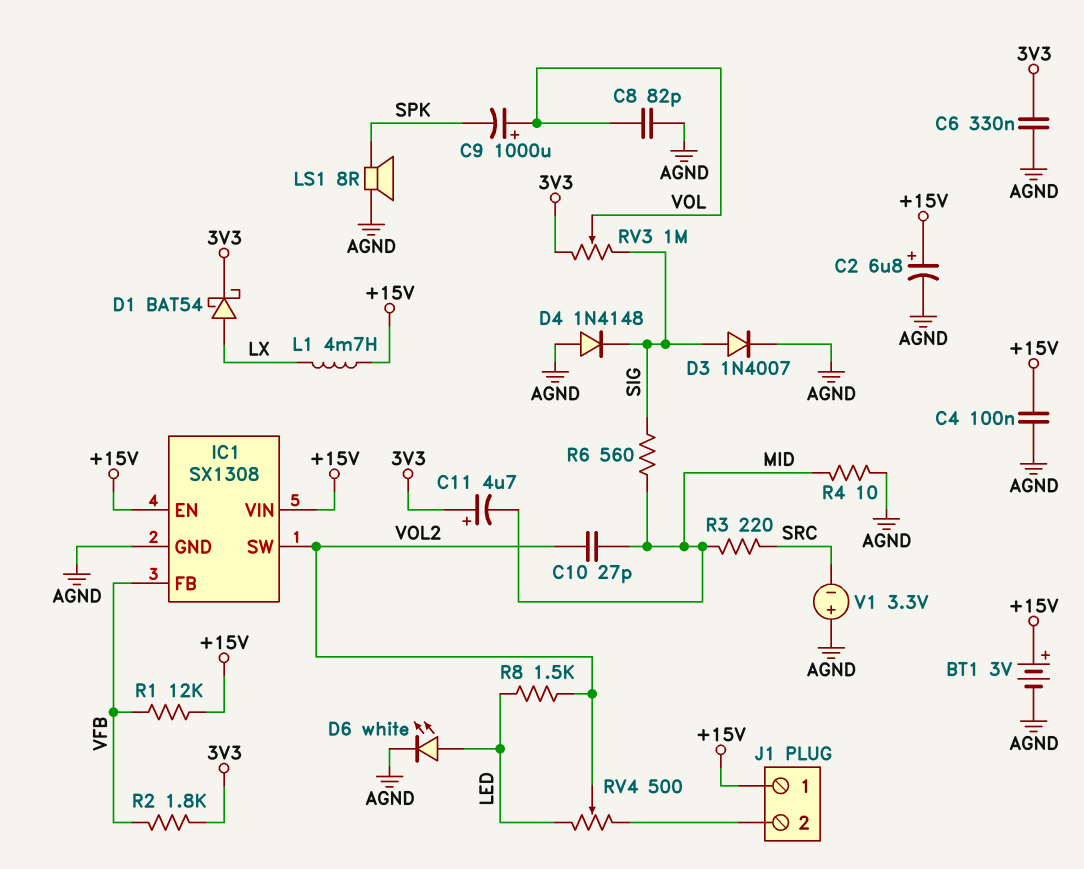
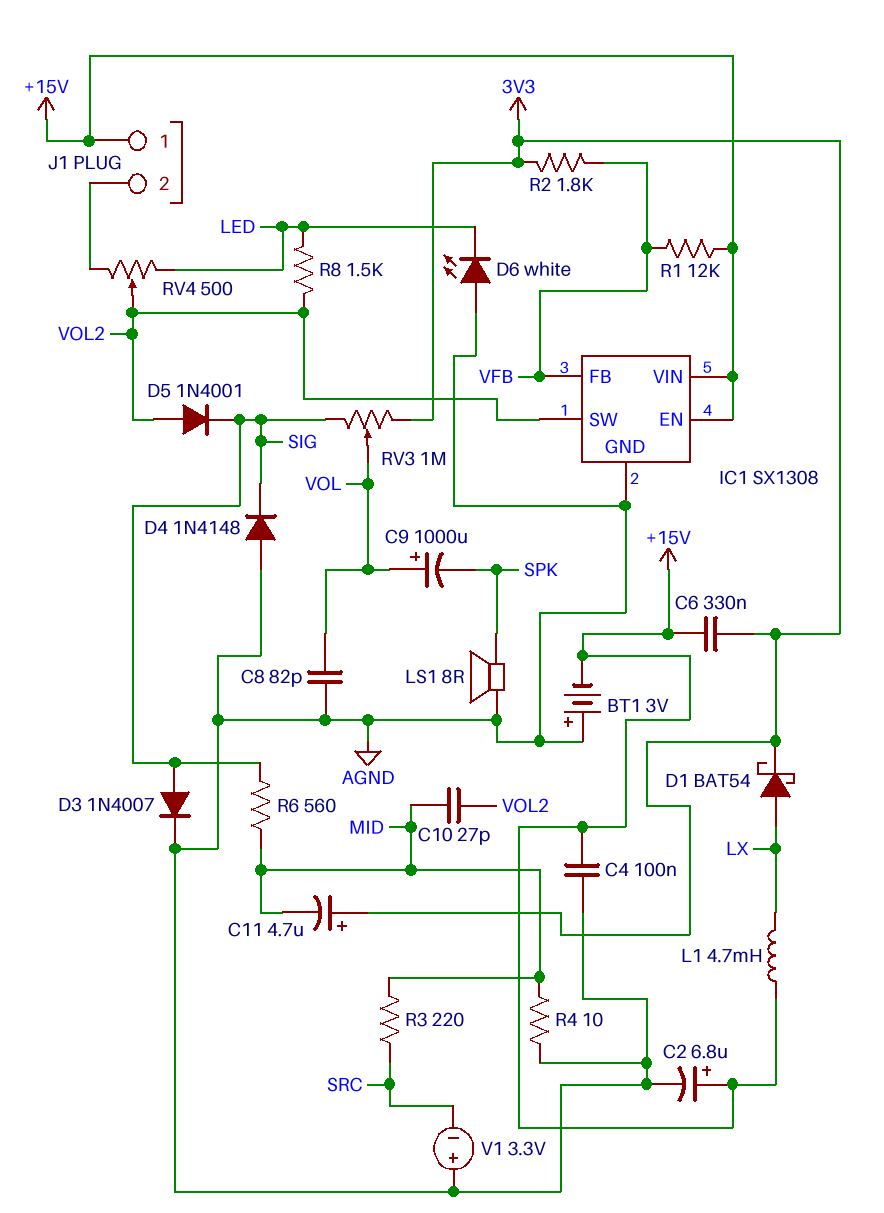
BT1: 3V (plus +15V, minus AGND) -> 3V (plus AGND, minus +15V)
C6: 330nF (3V3, AGND) -> 330nF (+15V, 3V3)
D5: none -> diode 1N4001 (A VOL2, K SIG)
D6: LED white (A LED, K AGND) -> LED white (A AGND, K LED)

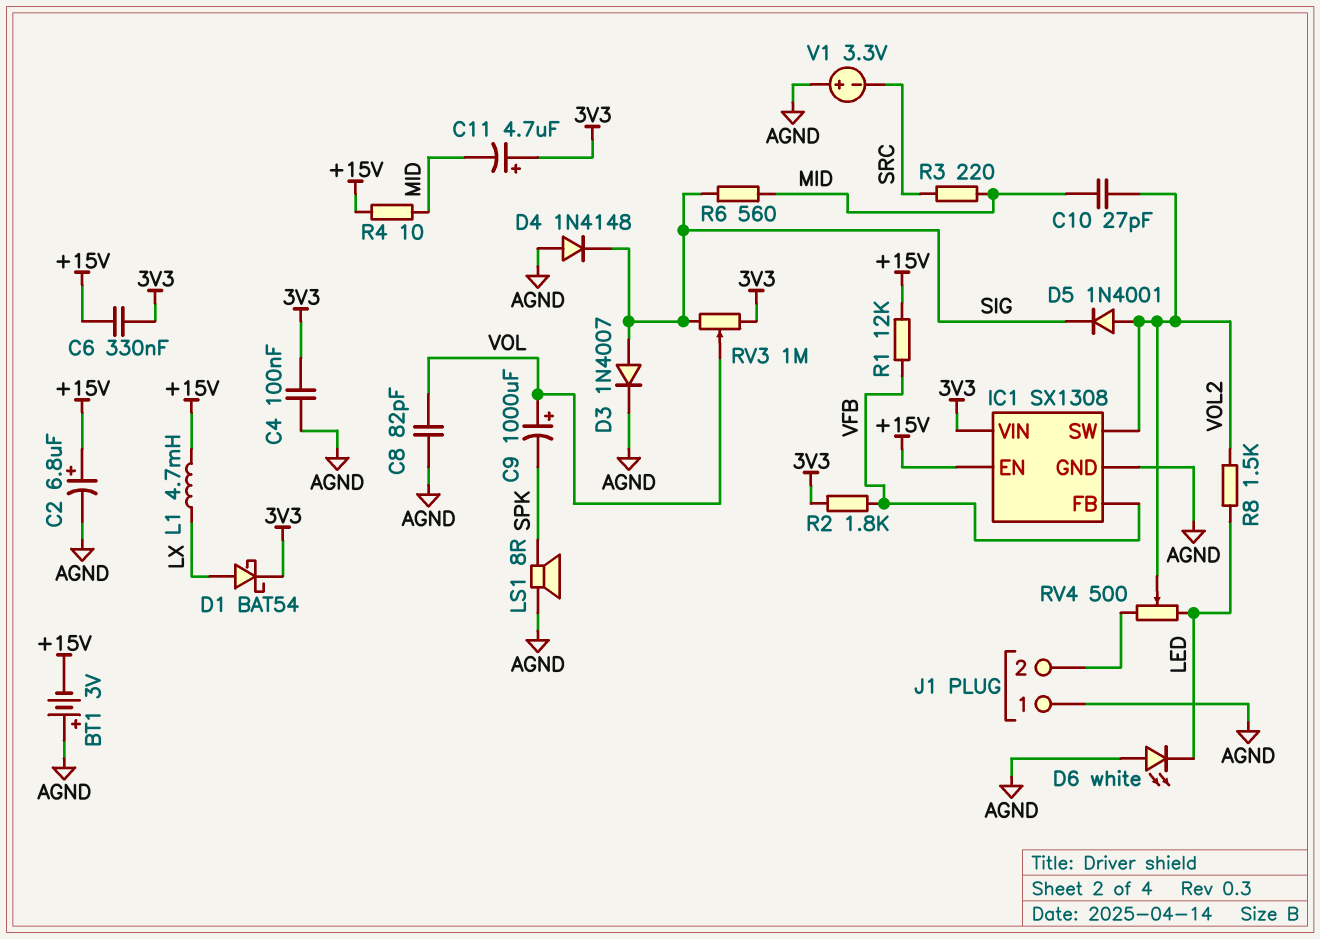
C4: 100nF (+15V, AGND) -> 100nF (3V3, AGND)
IC1 pin VIN: +15V -> 3V3
J1 pin 1: +15V -> AGND
R4: 10 (AGND, MID) -> 10 (+15V, MID)

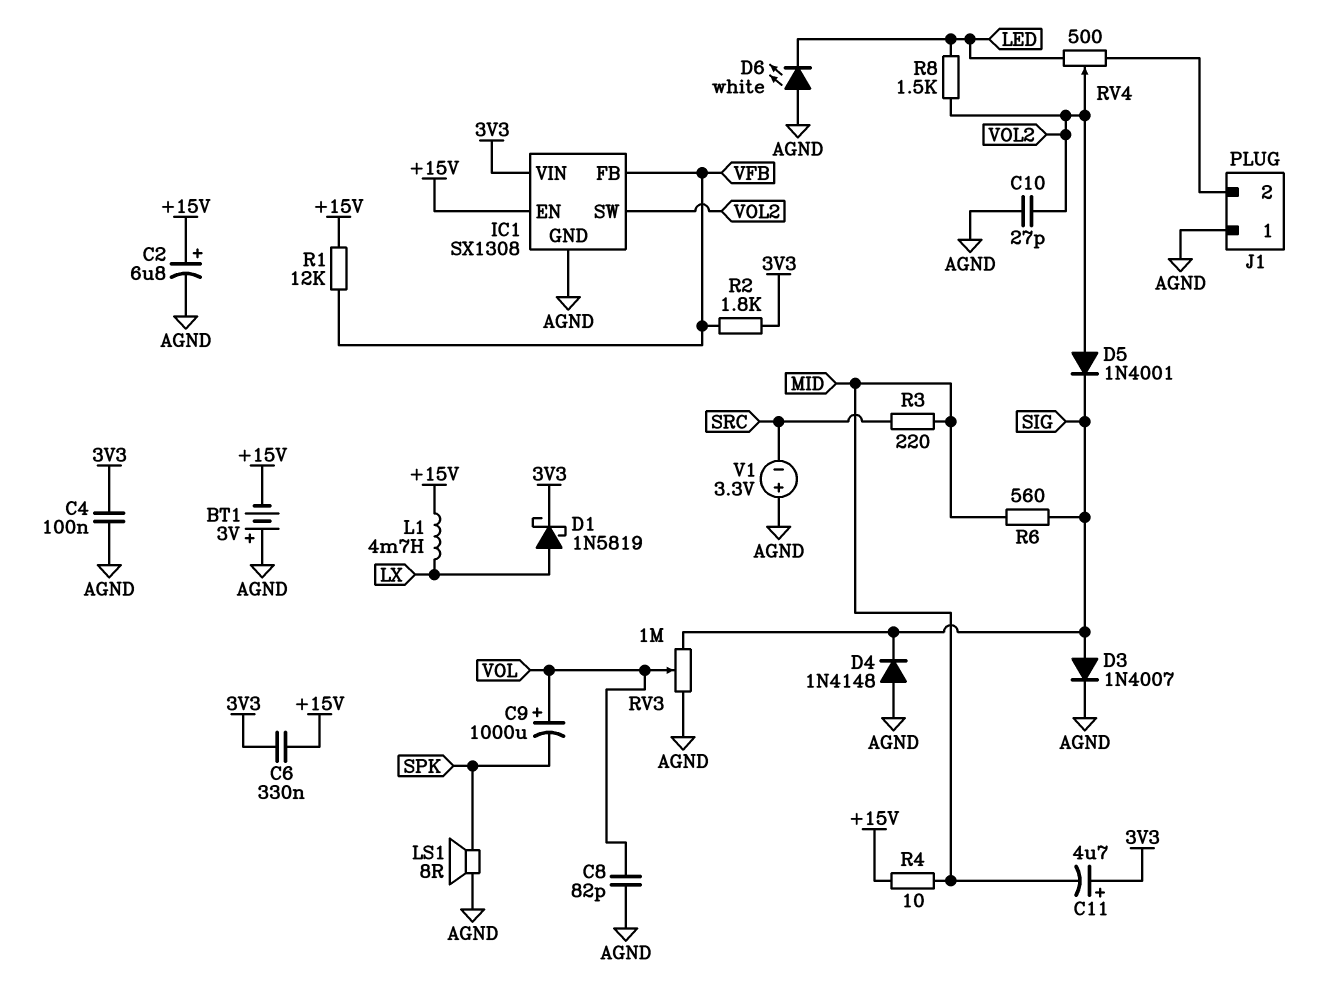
C10: 27pF (MID, VOL2) -> 27pF (AGND, VOL2)
D1: schottky BAT54 (A LX, K 3V3) -> schottky 1N5819 (A LX, K 3V3)
RV3: 1M (3V3, SIG, wiper VOL) -> 1M (AGND, SIG, wiper VOL)

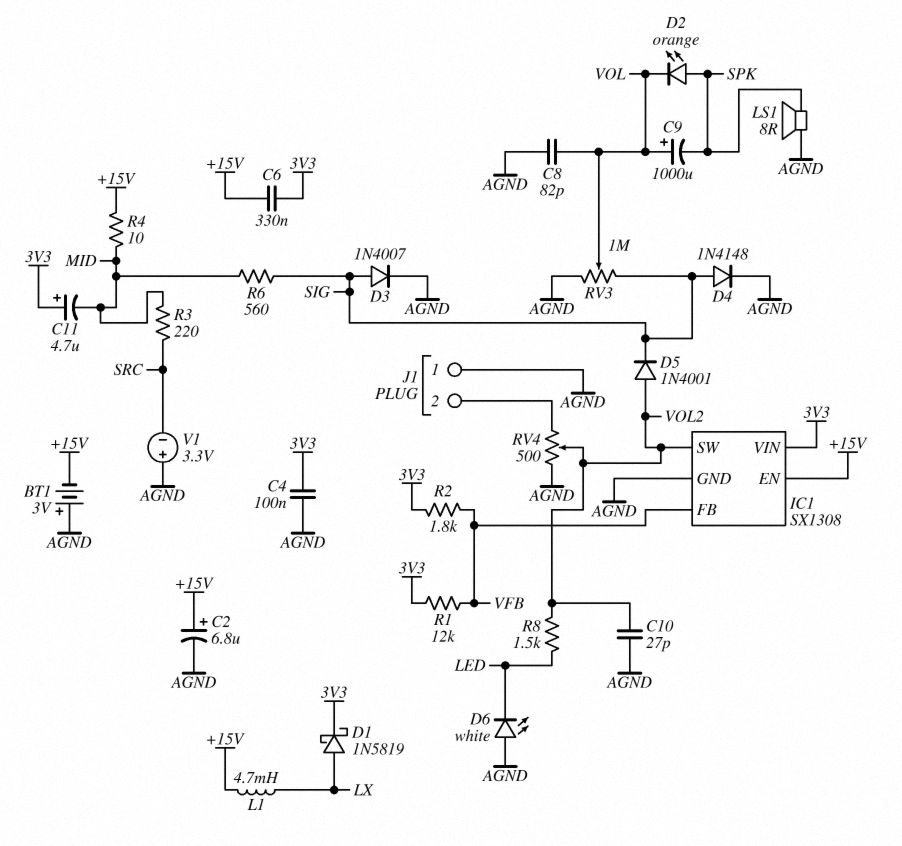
D2: none -> LED orange (A SPK, K VOL)
D4: diode 1N4148 (A AGND, K SIG) -> diode 1N4148 (A SIG, K AGND)
R1: 12k (+15V, VFB) -> 12k (3V3, VFB)
RV4: 500 (J1/2, LED, wiper VOL2) -> 500 (AGND, J1/2, wiper VOL2)

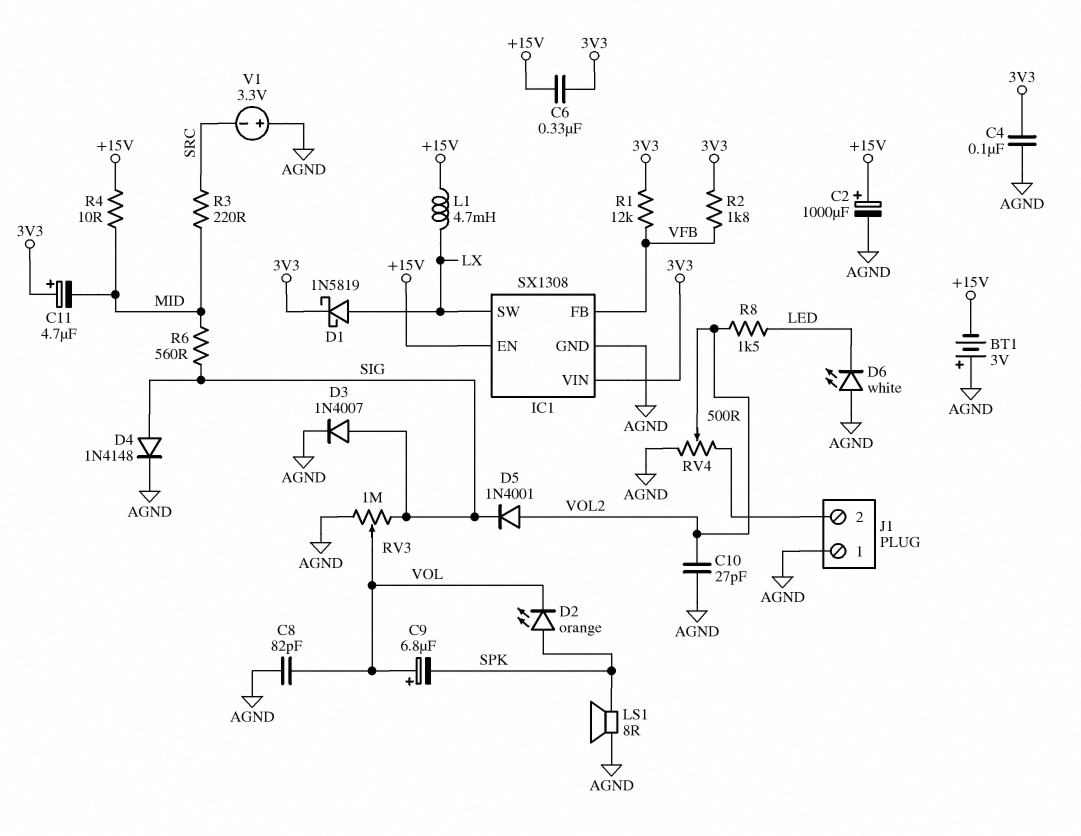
C2: 6.8uF (plus +15V, minus AGND) -> 1000uF (plus +15V, minus AGND)
C9: 1000uF (plus VOL, minus SPK) -> 6.8uF (plus VOL, minus SPK)
IC1 pin SW: VOL2 -> LX

